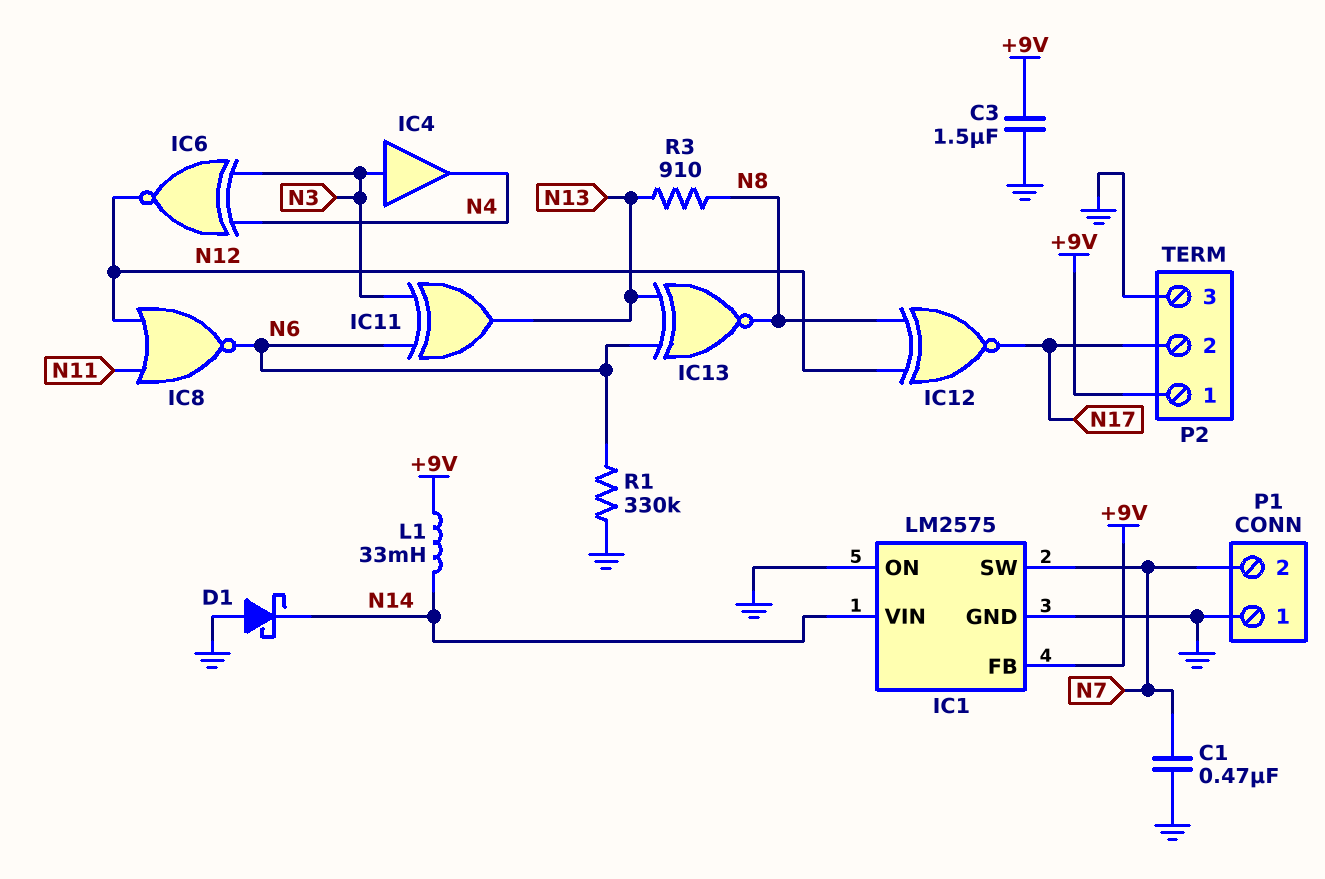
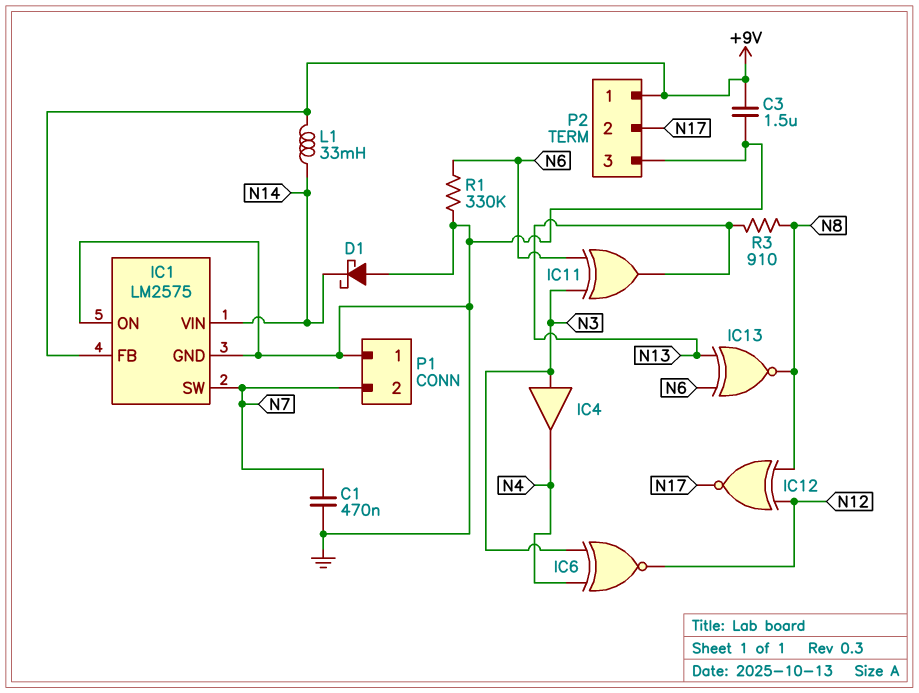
IC8: NOR (in N11, in N12, out N6) -> none

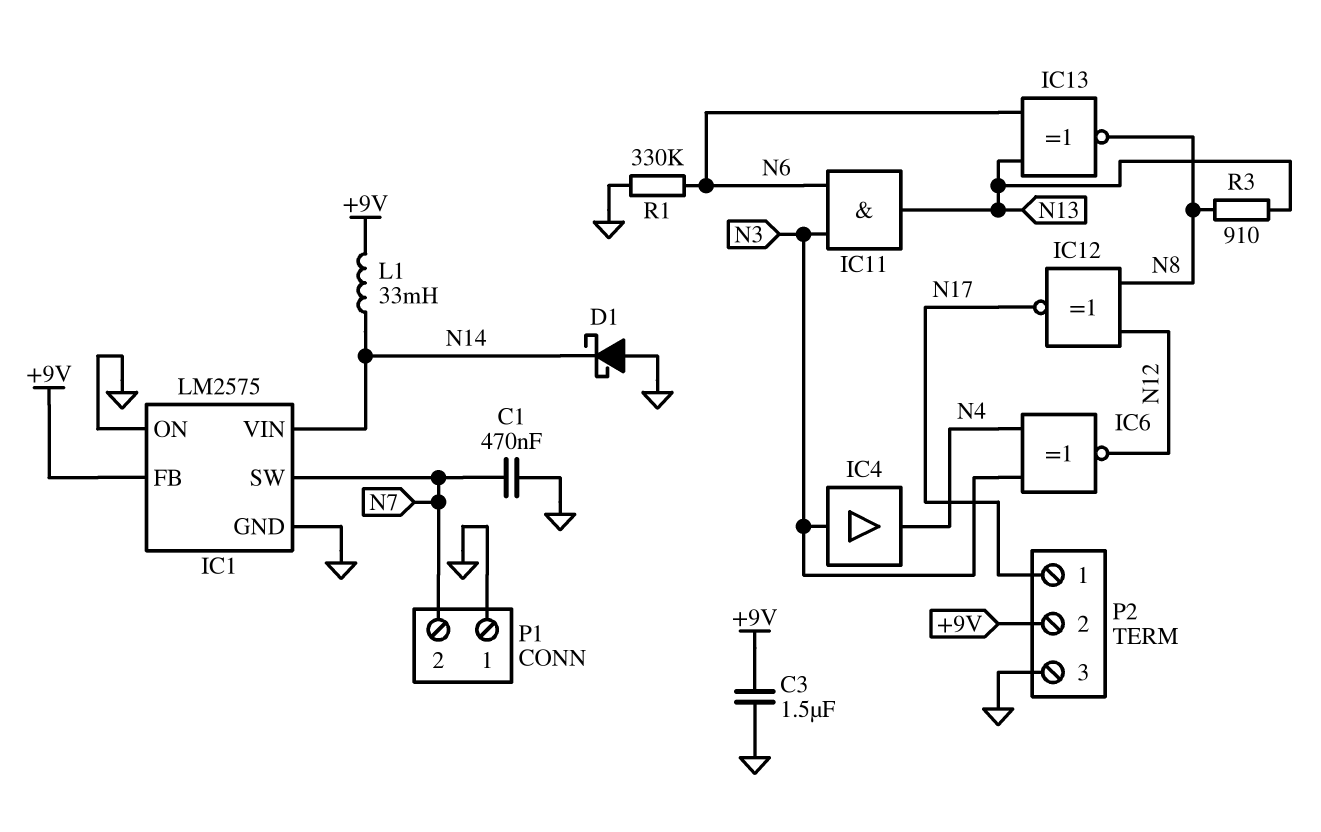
IC11: XOR (in N3, in N6, out N13) -> AND (in N3, in N6, out N13)
P2 pin 1: +9V -> N17
P2 pin 2: N17 -> +9V

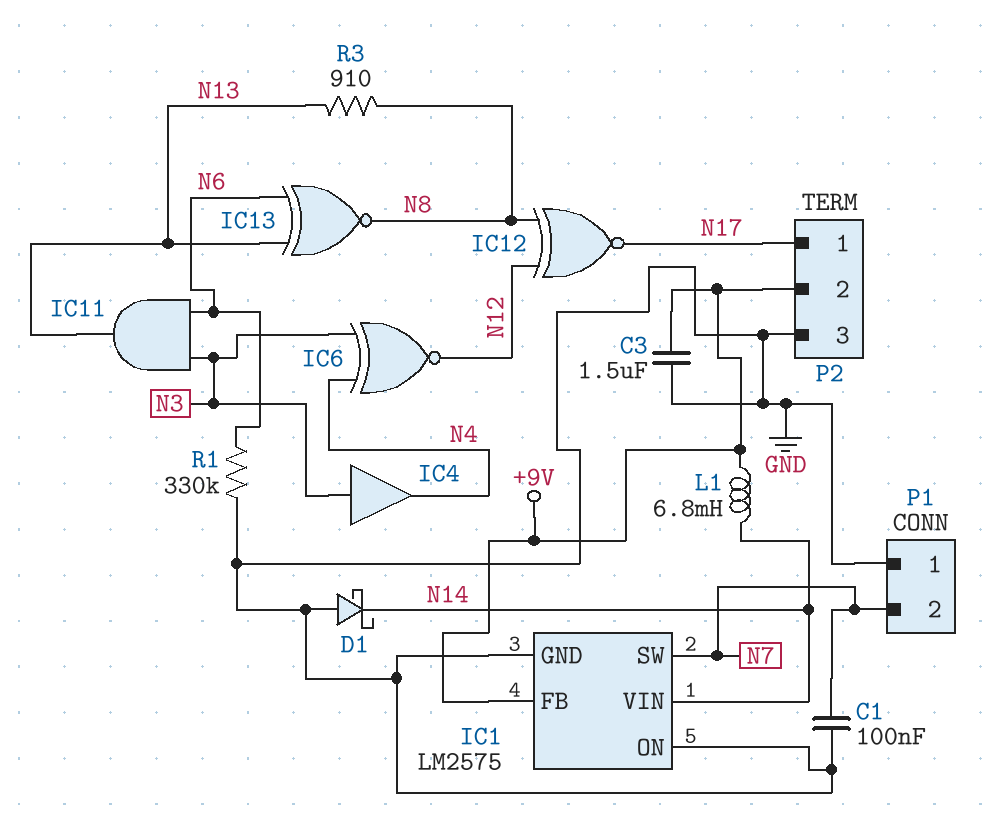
C1: 470nF (GND, N7) -> 100nF (GND, N7)
L1: 33mH (+9V, N14) -> 6.8mH (+9V, N14)

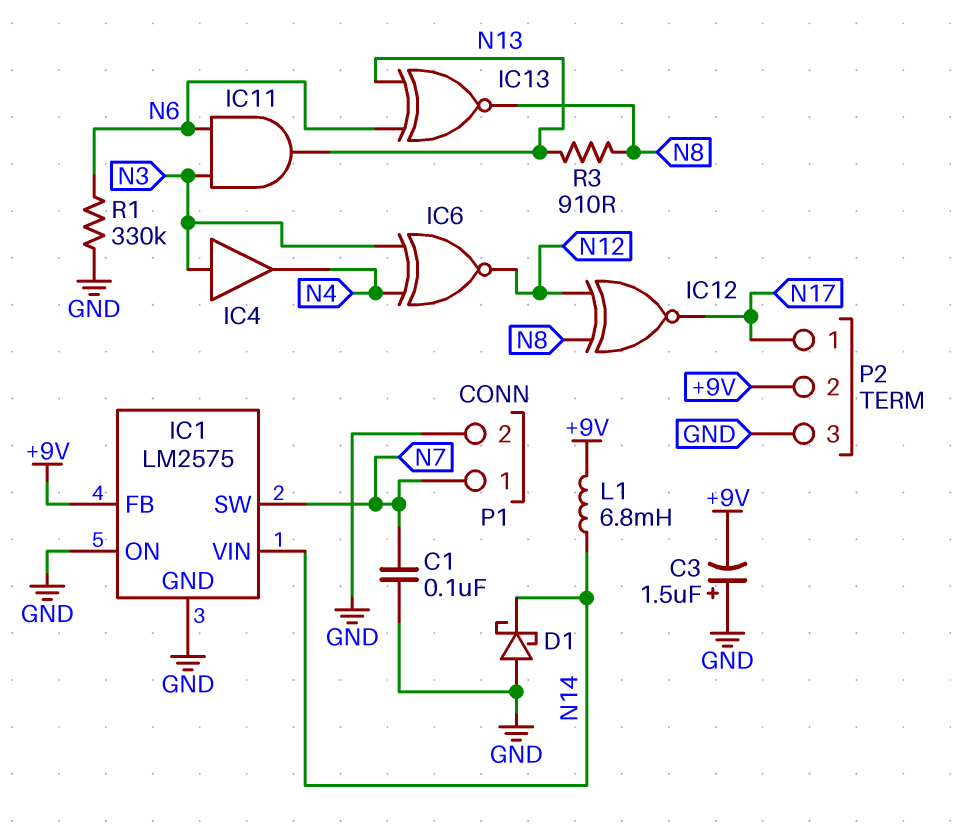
C3: 1.5uF (+9V, GND) -> 1.5uF (plus GND, minus +9V)
P1 pin 1: GND -> N7
P1 pin 2: N7 -> GND

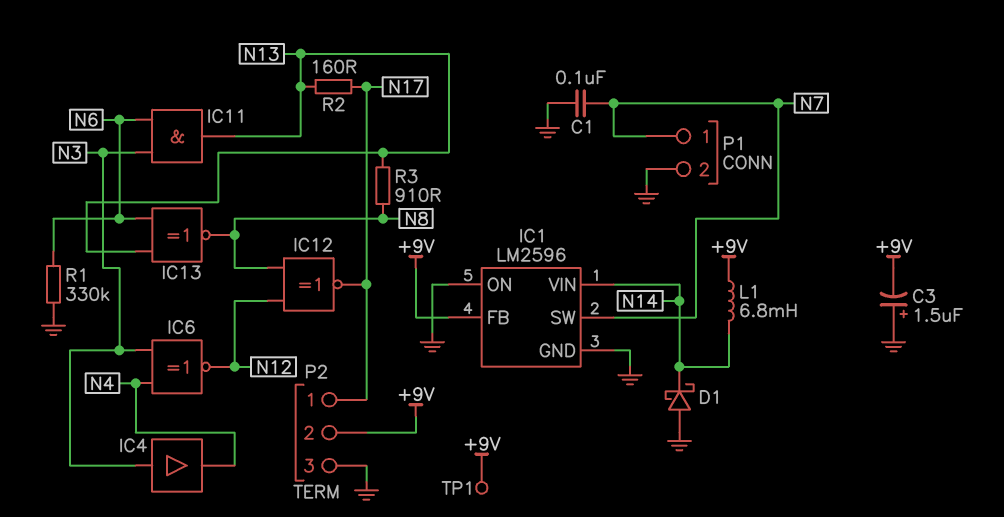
IC1: LM2575 -> LM2596
R2: none -> 160 (N13, N17)
TP1: none -> test point (+9V)

